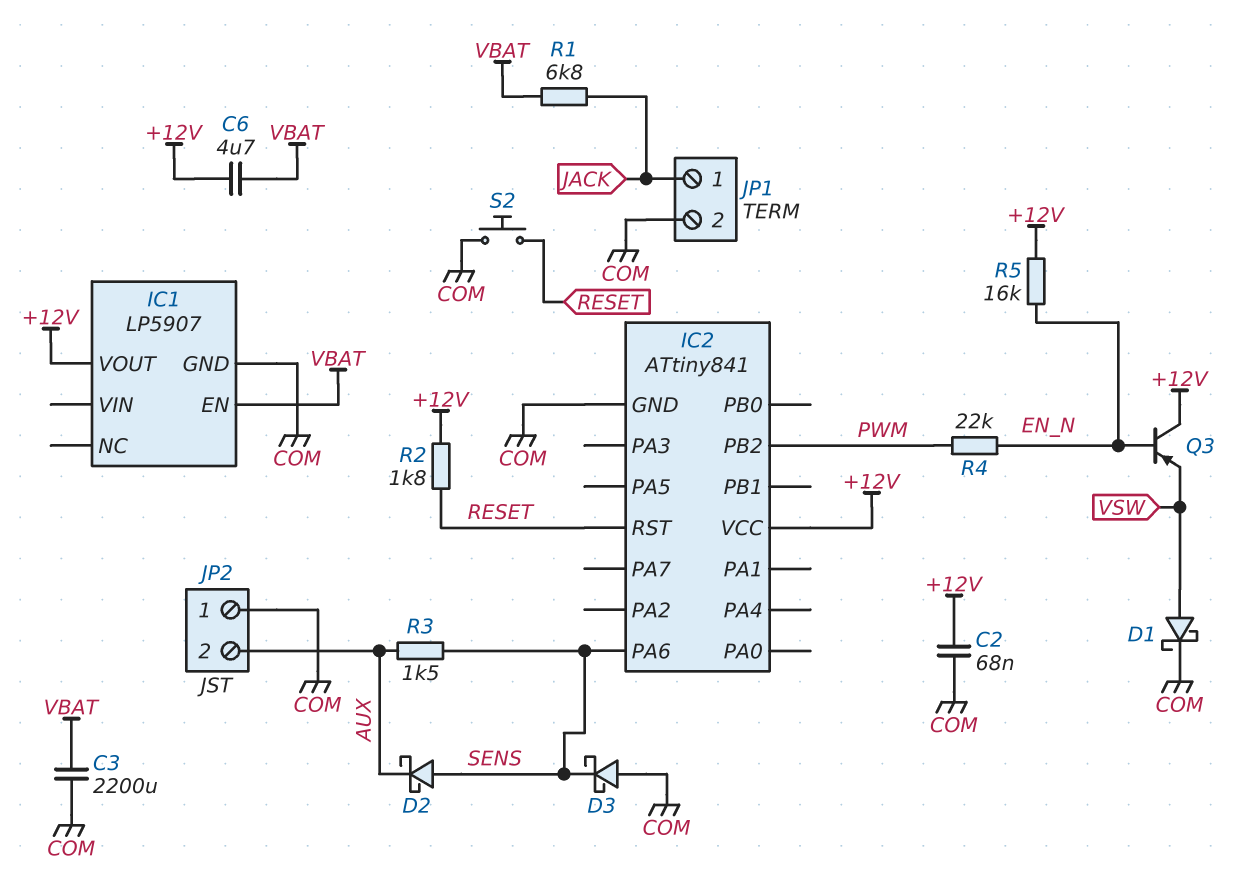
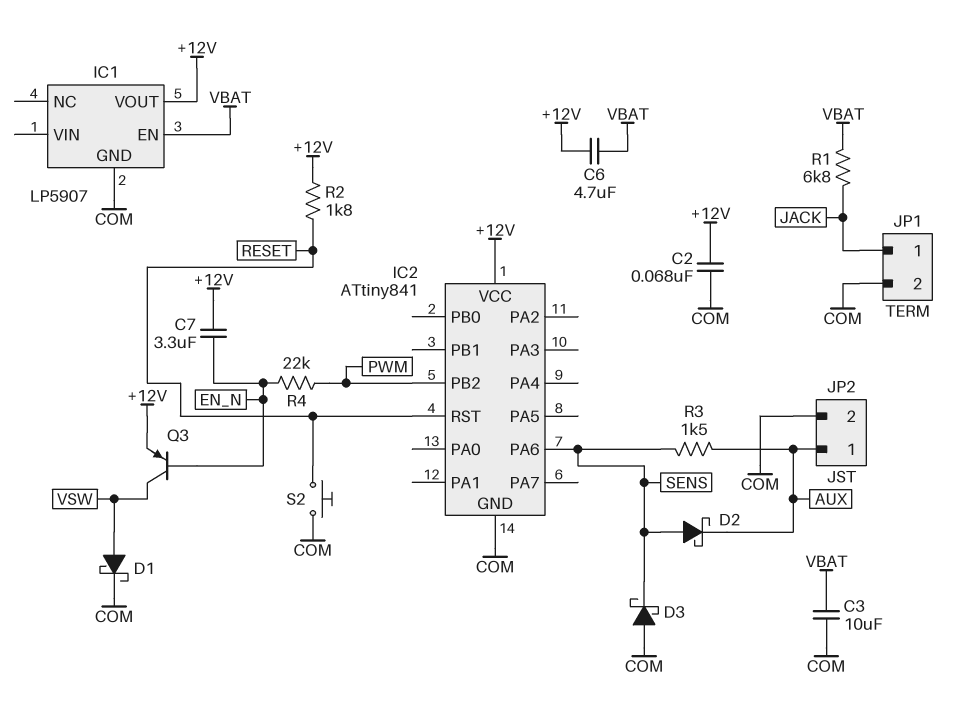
C3: 2200uF (COM, VBAT) -> 10uF (COM, VBAT)
C7: none -> 3.3uF (+12V, EN_N)
JP2 pin 1: COM -> AUX
JP2 pin 2: AUX -> COM
Q3: PNP (B EN_N, C +12V, E VSW) -> PNP (B EN_N, C VSW, E +12V)
R5: 16k (+12V, EN_N) -> none

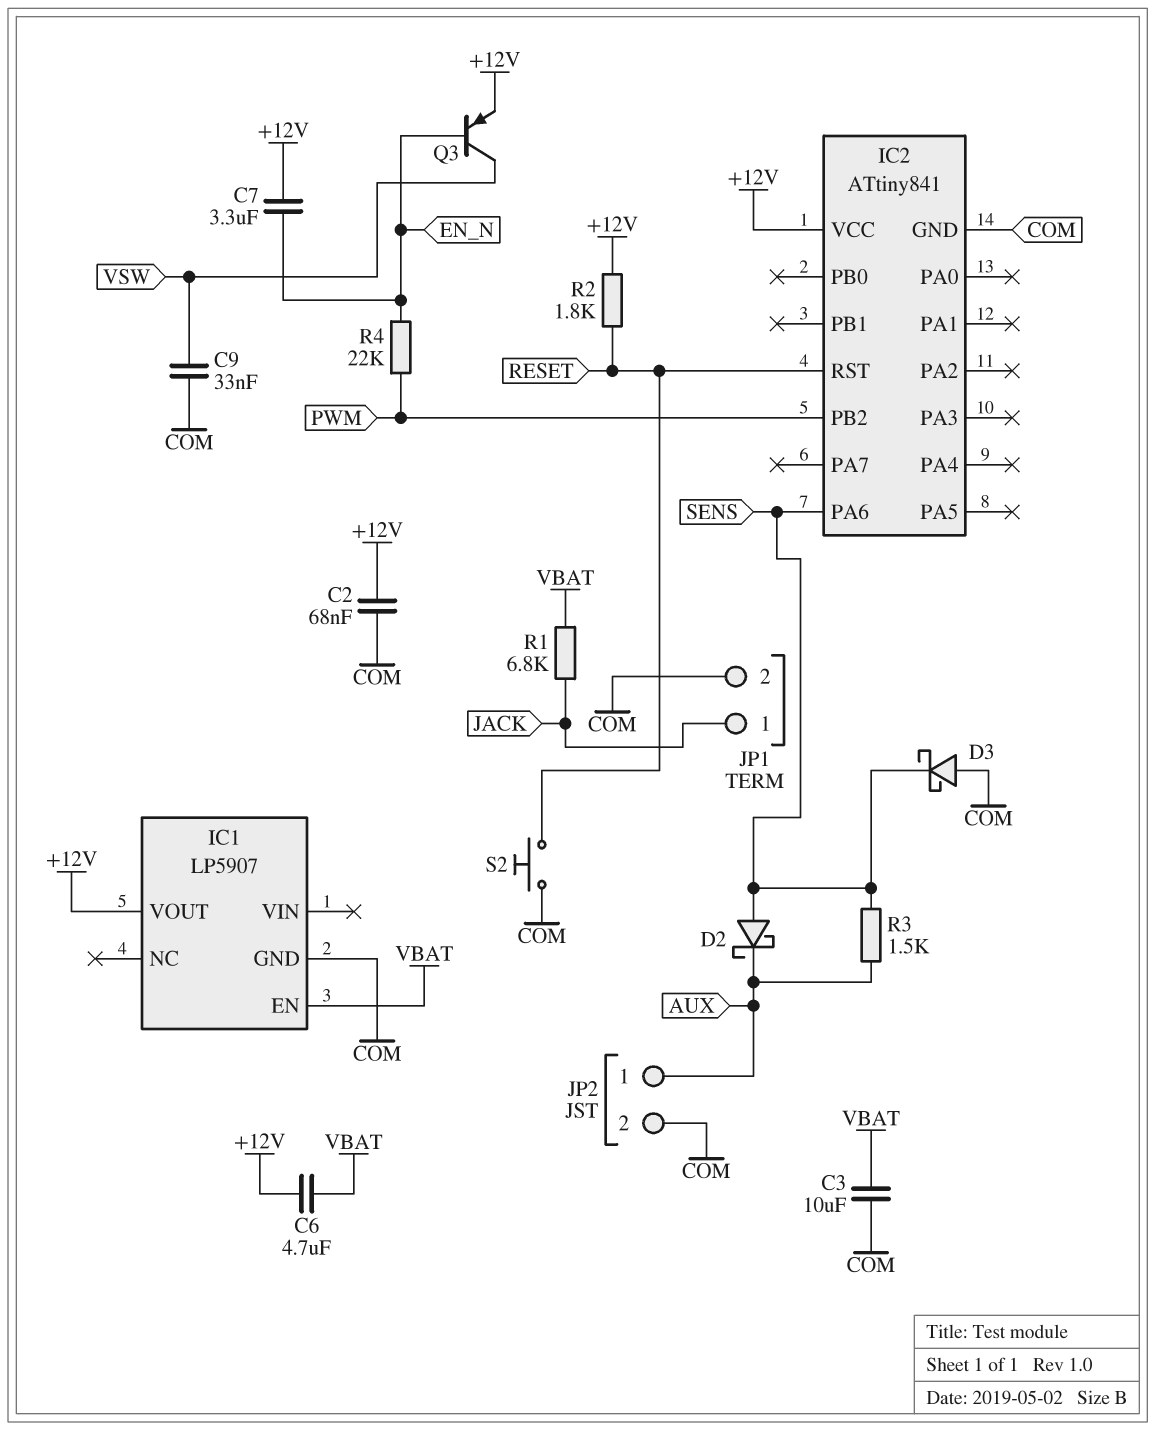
C9: none -> 33nF (COM, VSW)
D1: schottky (A VSW, K COM) -> none

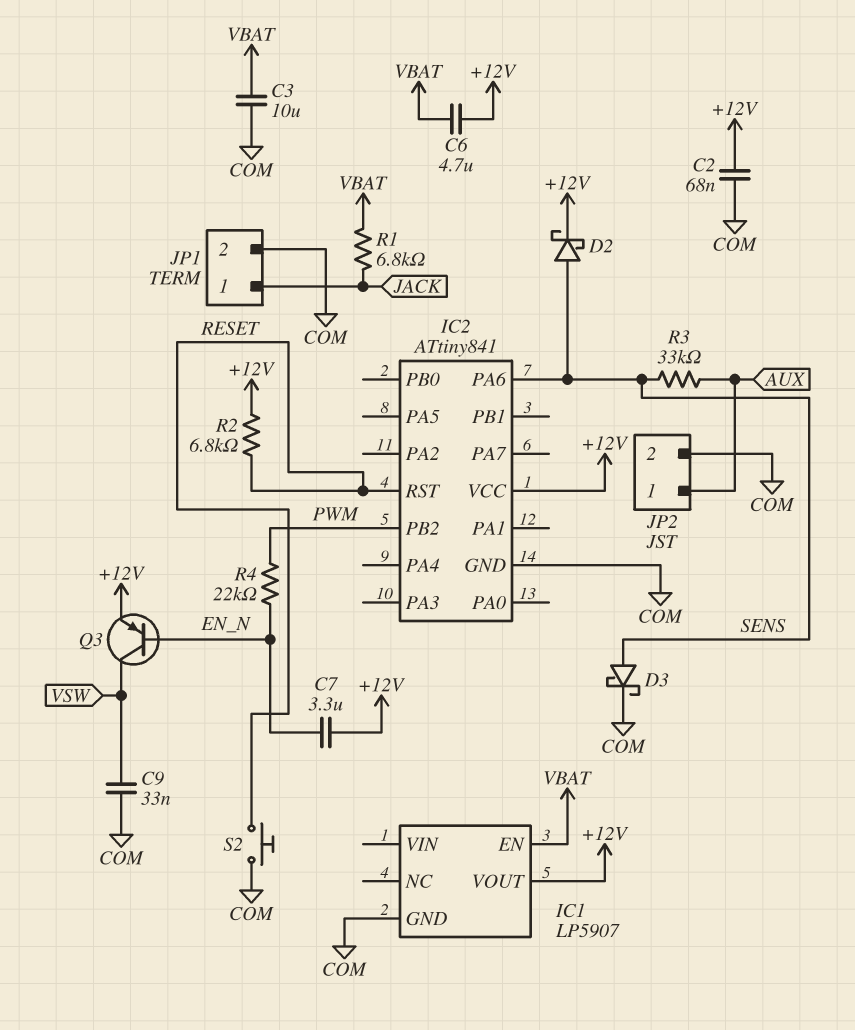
D2: schottky (A SENS, K AUX) -> schottky (A SENS, K +12V)
D3: schottky (A COM, K SENS) -> schottky (A SENS, K COM)
R2: 1.8k (+12V, RESET) -> 6.8k (+12V, RESET)
R3: 1.5k (AUX, SENS) -> 33k (AUX, SENS)

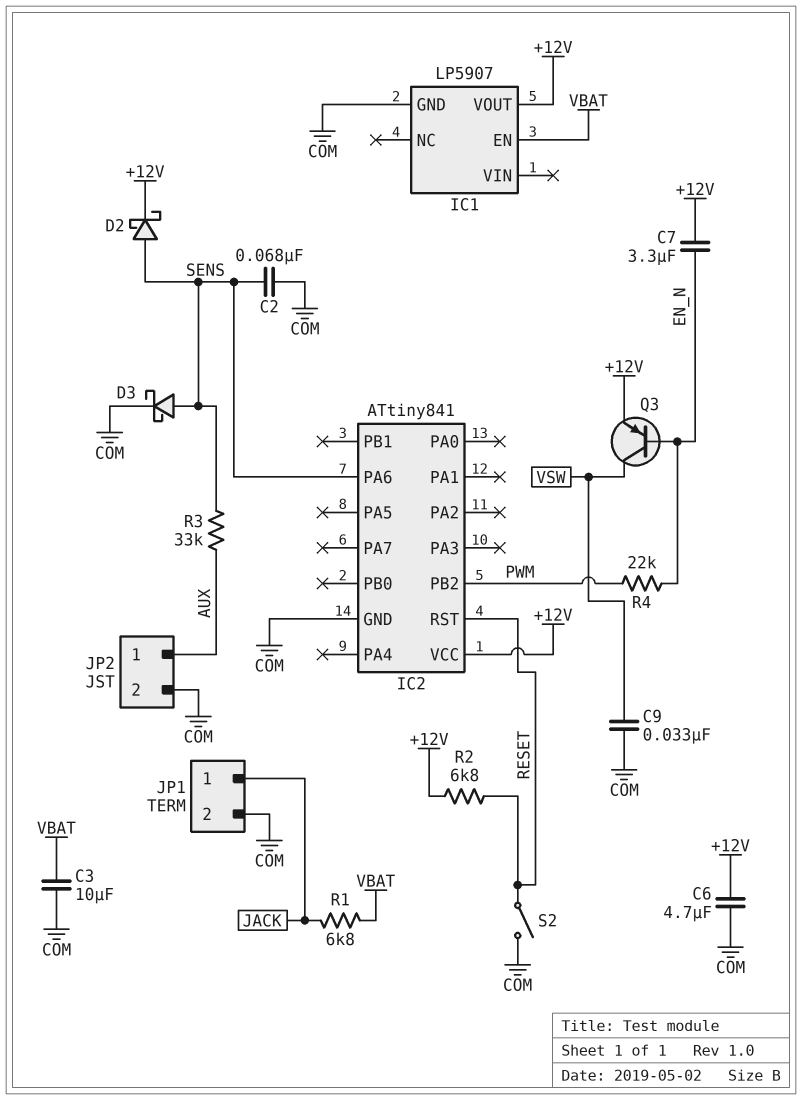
C2: 68nF (+12V, COM) -> 68nF (COM, SENS)
C6: 4.7uF (+12V, VBAT) -> 4.7uF (+12V, COM)
S2: button (COM, RESET) -> switch (COM, RESET)

